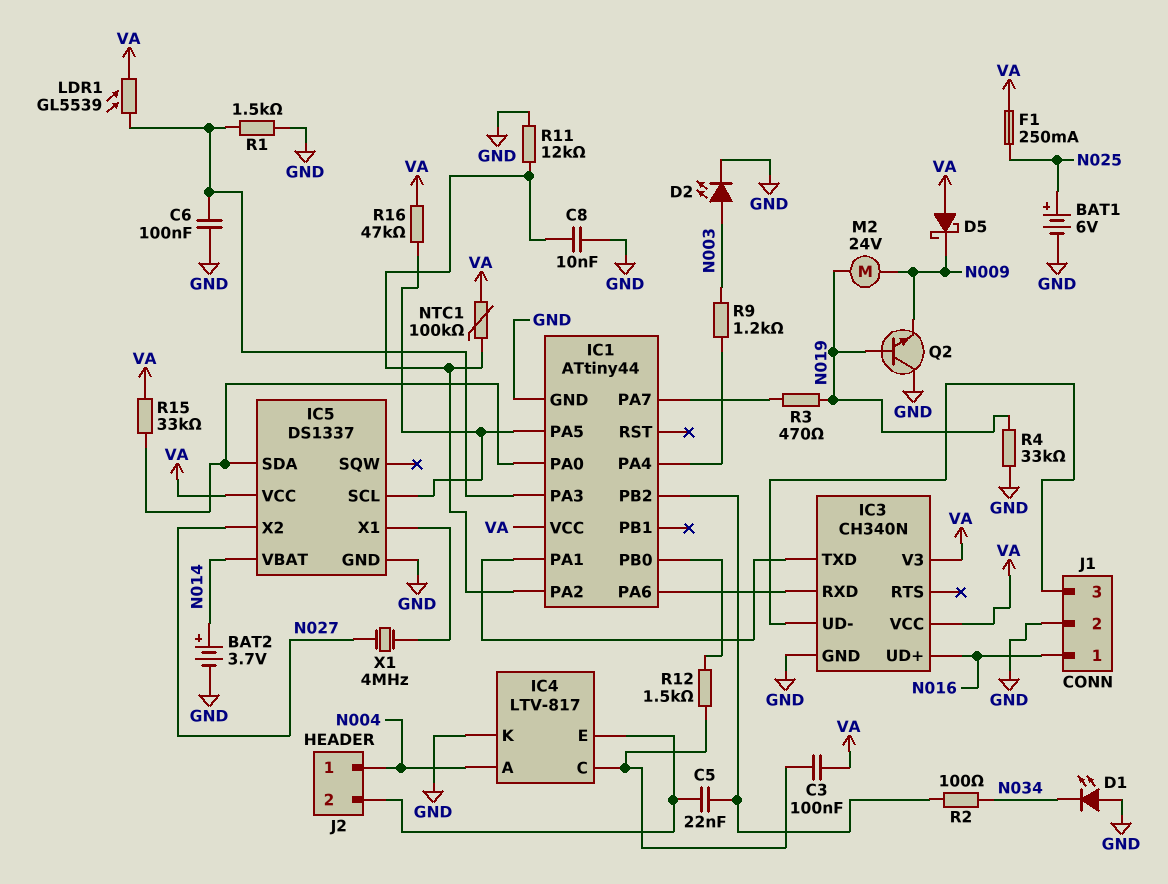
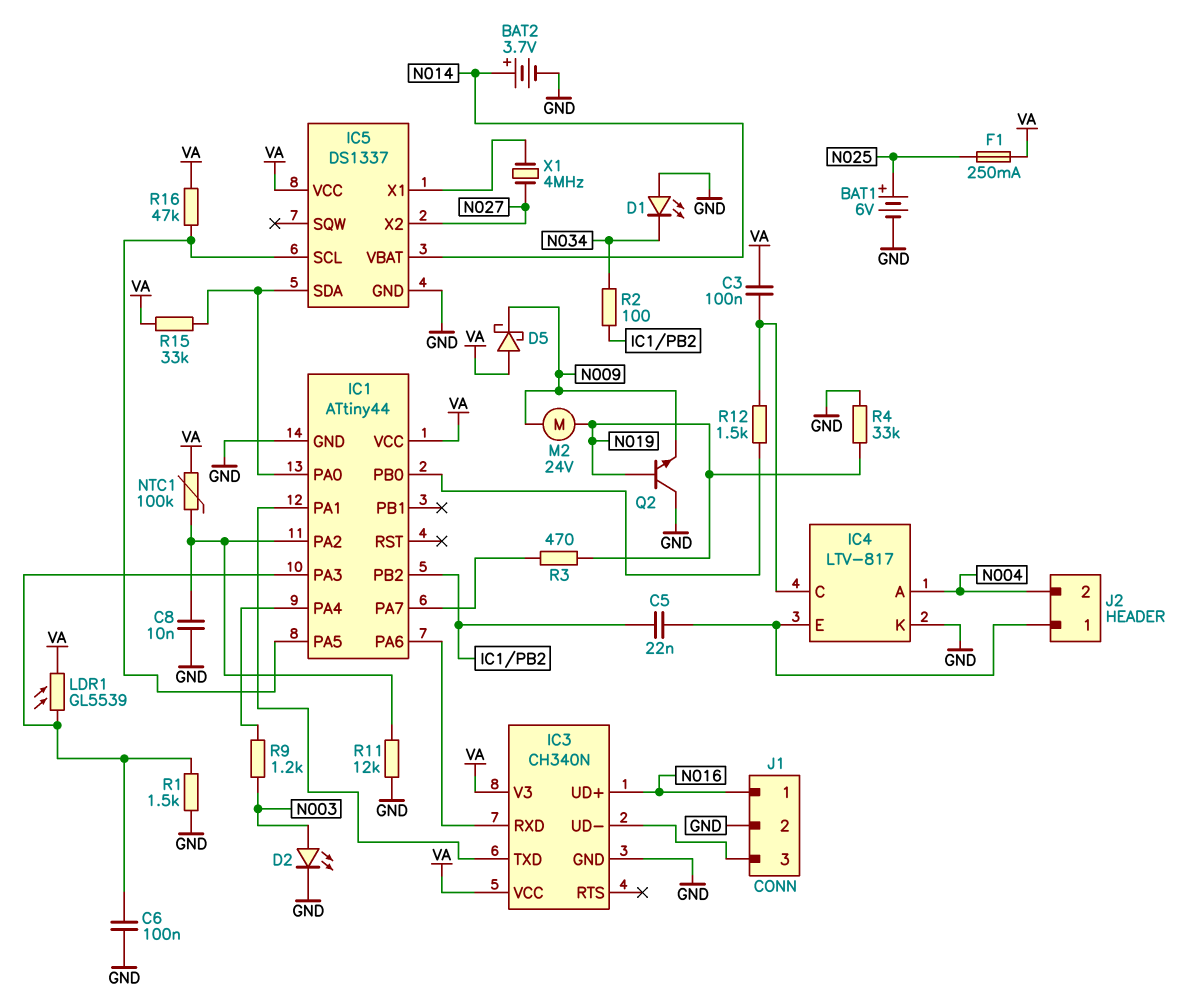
J2 pin 1: N004 -> IC4/E
J2 pin 2: IC4/E -> N004

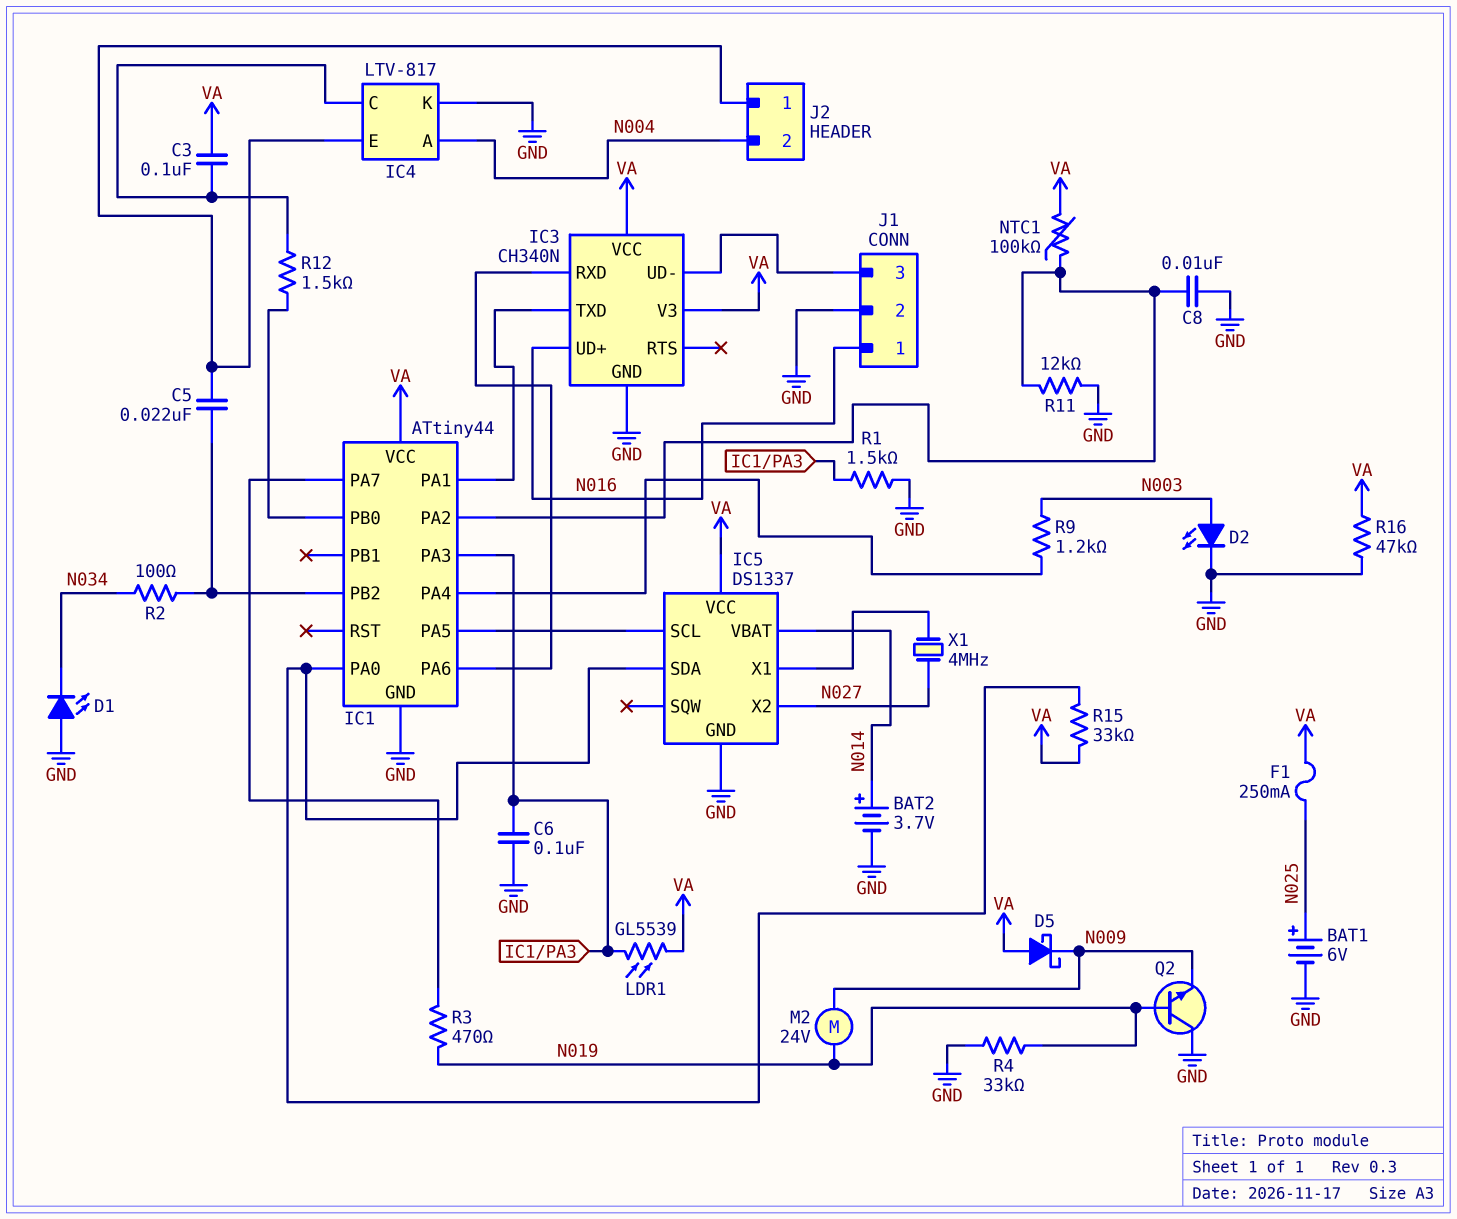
R16: 47k (IC1/PA5, VA) -> 47k (GND, VA)

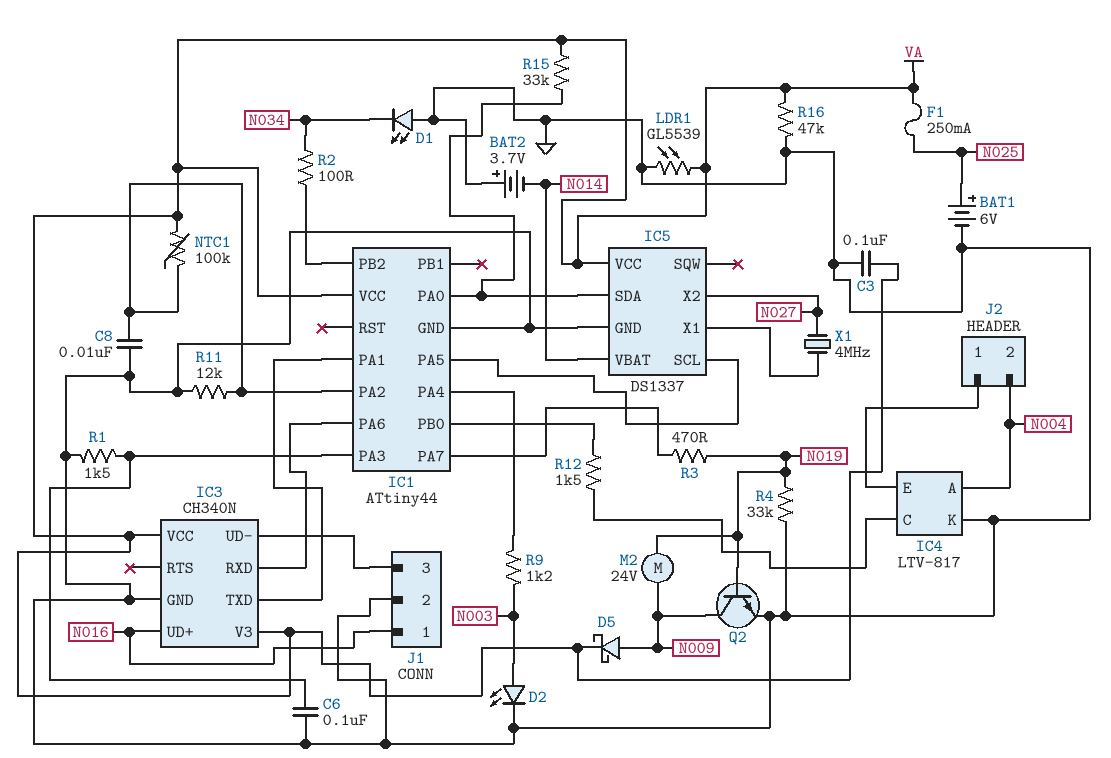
BAT2: 3.7V (plus N014, minus GND) -> 3.7V (plus GND, minus N014)
C3: 100nF (IC4/C, VA) -> 100nF (GND, VA)
C5: 22nF (IC1/PB2, IC4/E) -> none
D5: schottky (A VA, K N009) -> schottky (A N009, K VA)
LDR1: GL5539 (IC1/PA3, VA) -> GL5539 (GND, VA)
Q2: NPN (B N019, C GND, E N009) -> NPN (B N019, C N009, E GND)

